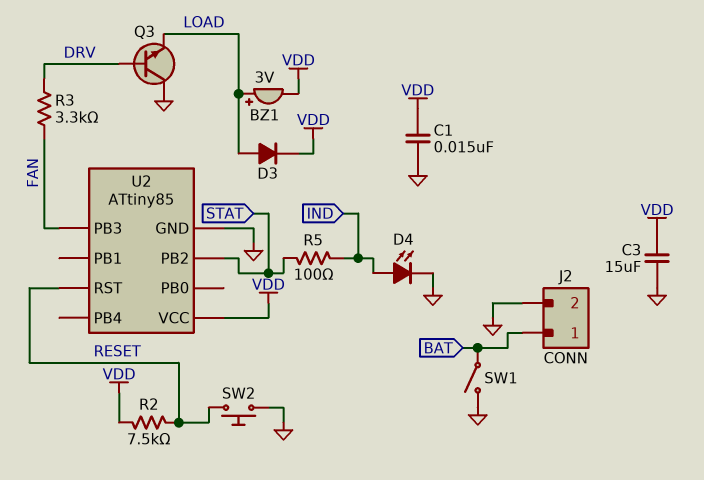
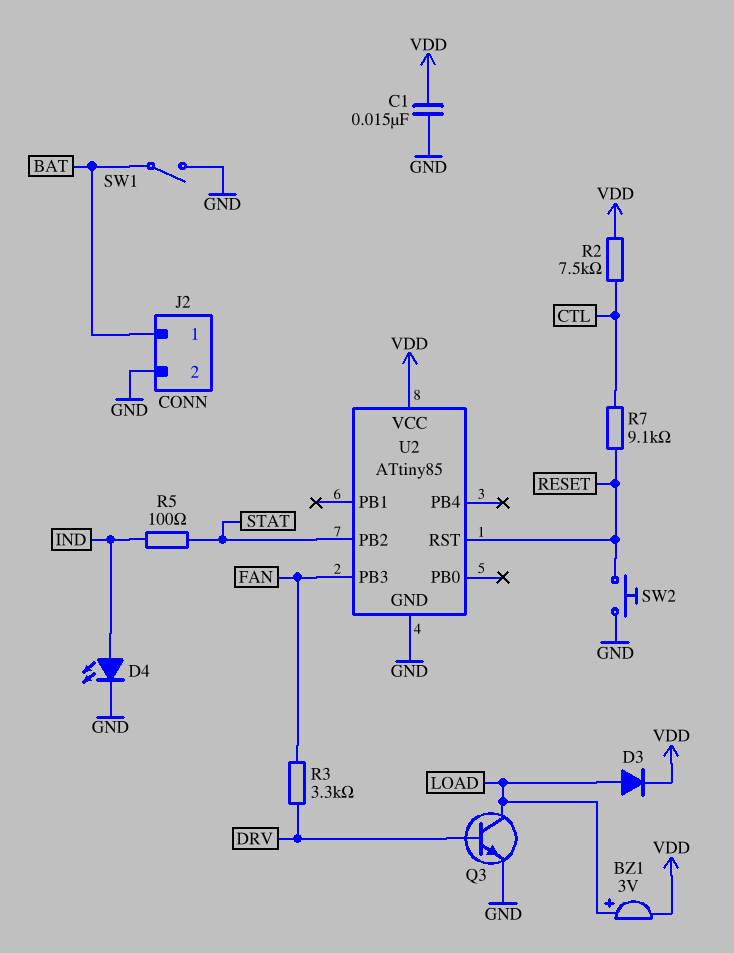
C3: 15uF (GND, VDD) -> none
Q3: NPN (B DRV, C GND, E LOAD) -> NPN (B DRV, C LOAD, E GND)
R2: 7.5k (RESET, VDD) -> 7.5k (CTL, VDD)
R7: none -> 9.1k (CTL, RESET)

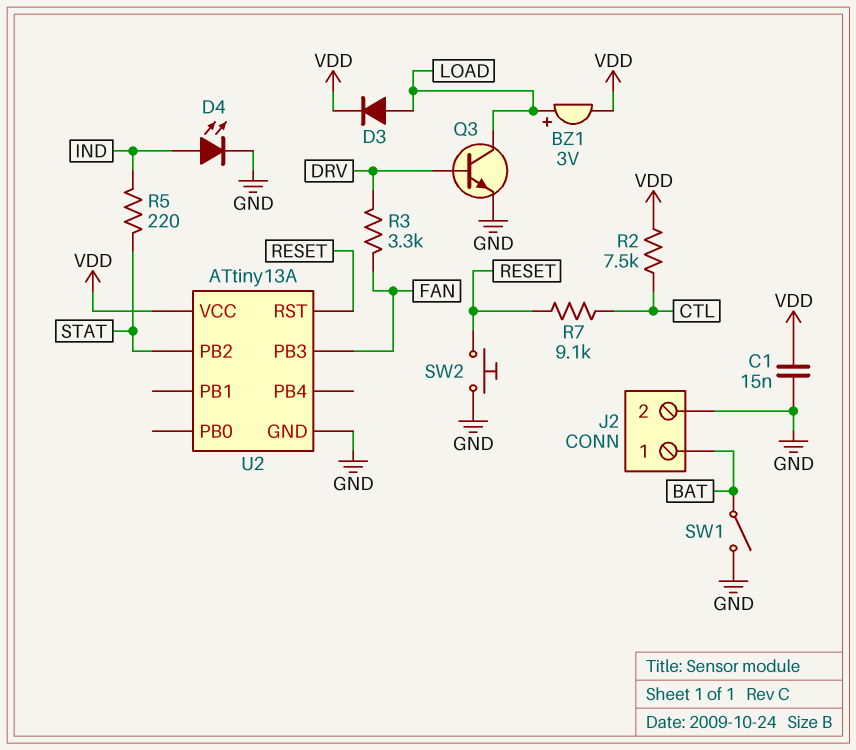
R5: 100 (IND, STAT) -> 220 (IND, STAT)
U2: ATtiny85 -> ATtiny13A

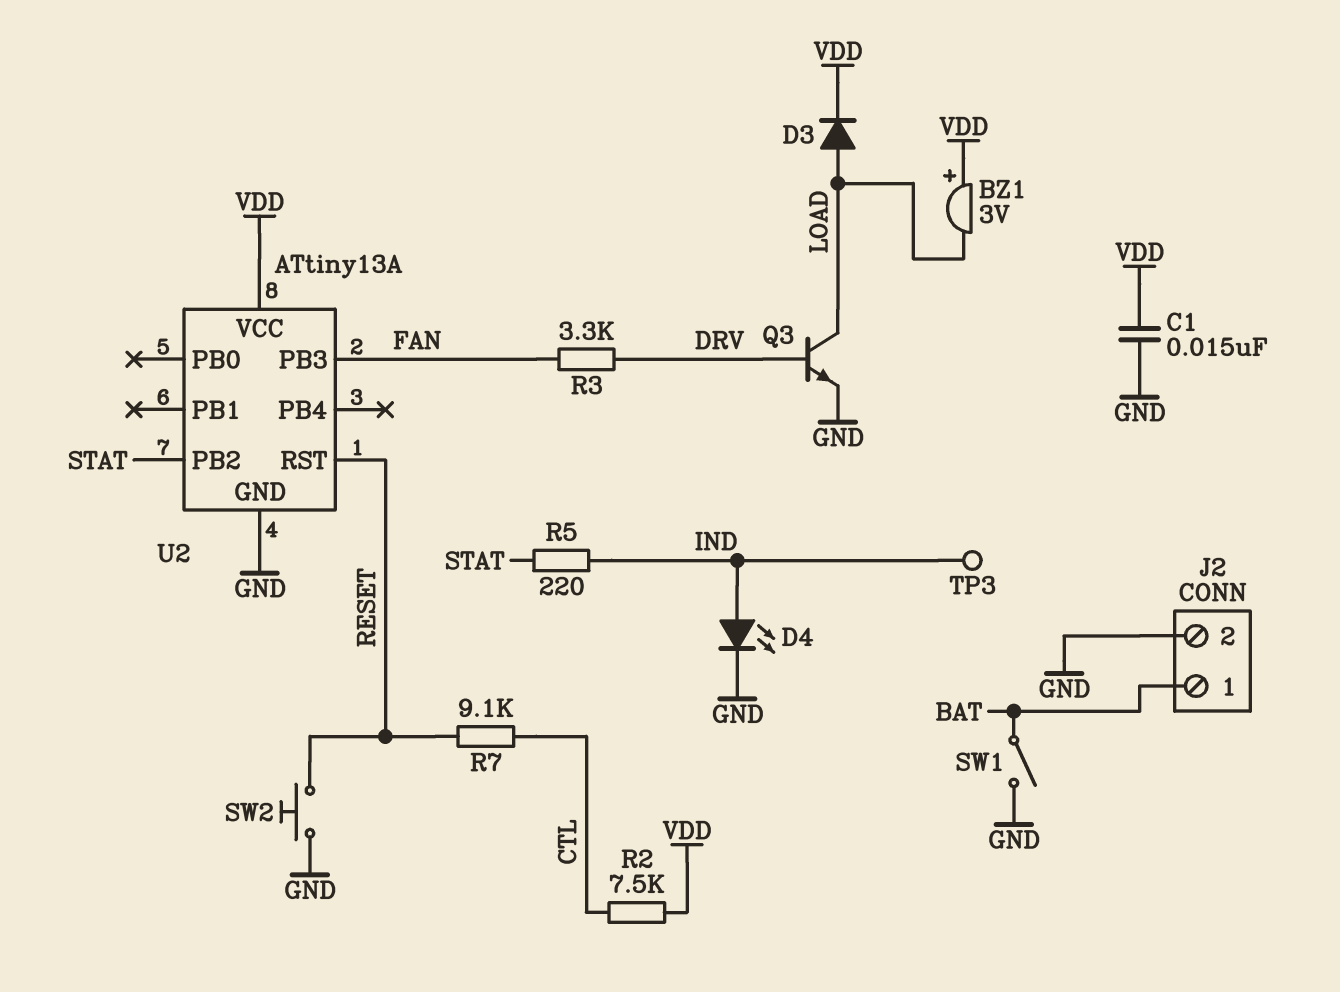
BZ1: buzzer 3V (plus LOAD, minus VDD) -> buzzer 3V (plus VDD, minus LOAD)
TP3: none -> test point (IND)

